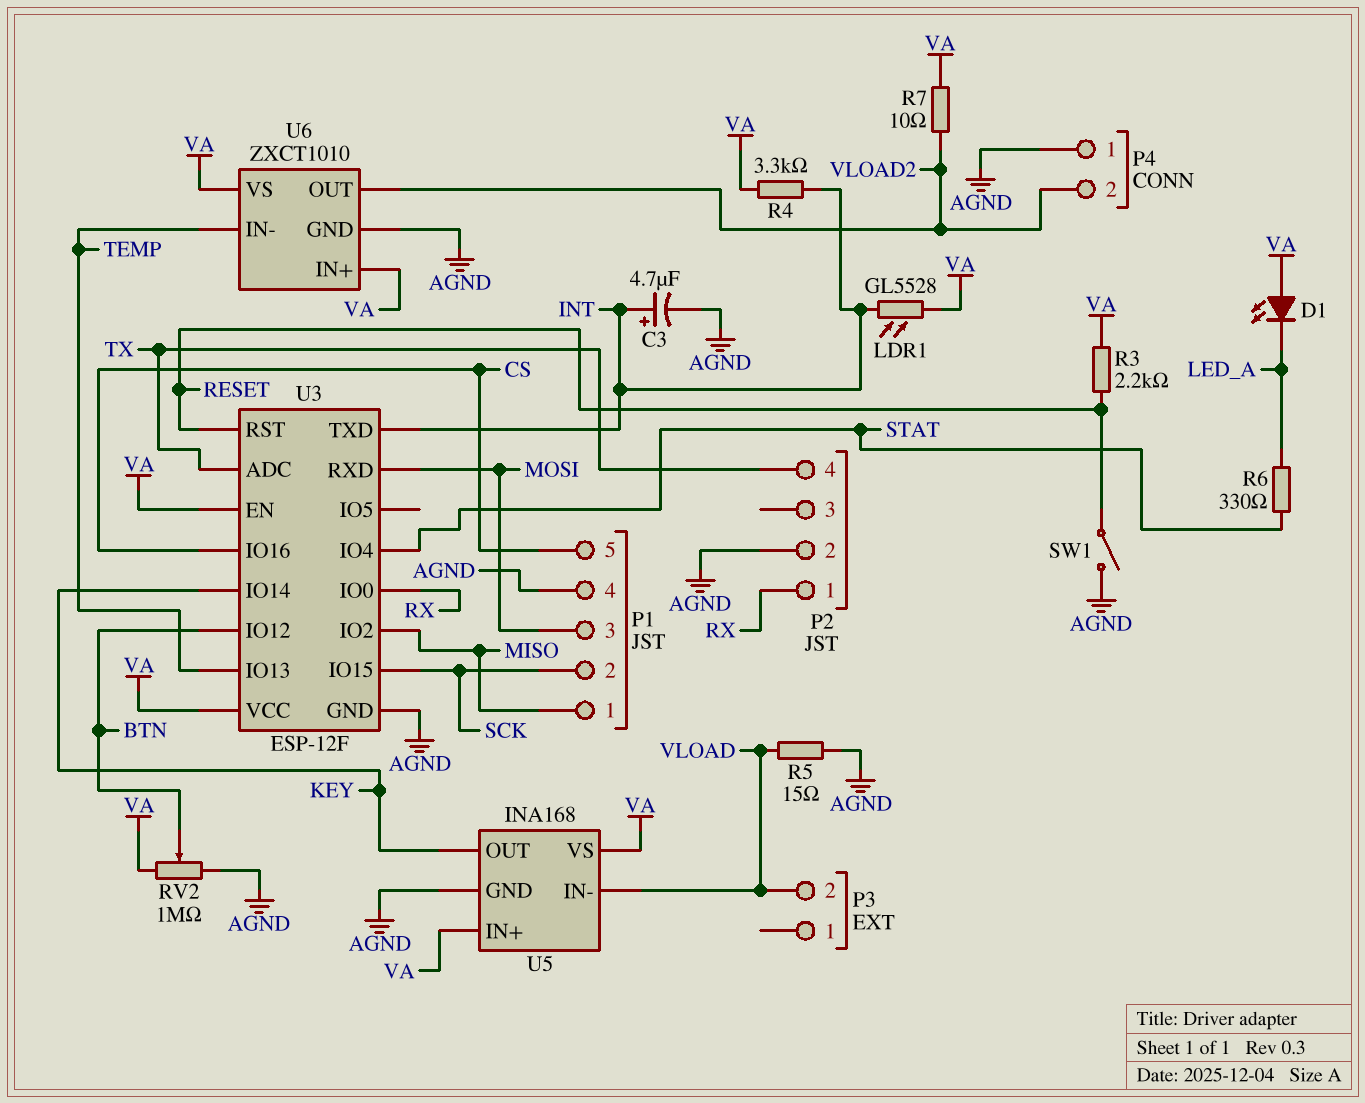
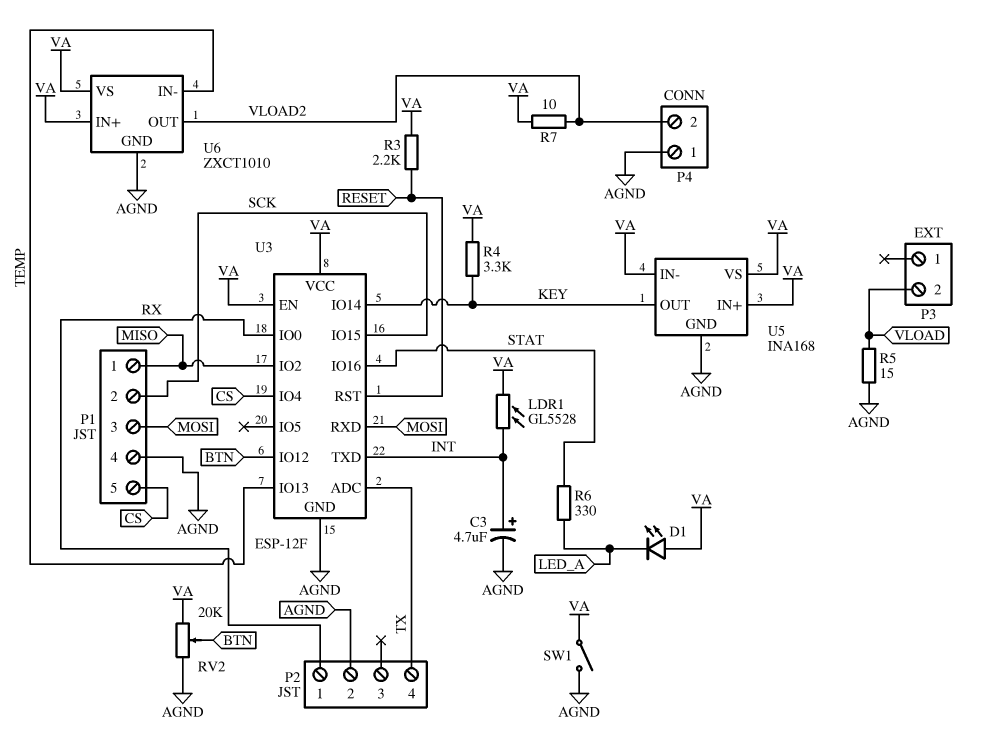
R4: 3.3k (INT, VA) -> 3.3k (KEY, VA)
RV2: 1M (AGND, VA, wiper BTN) -> 20k (AGND, VA, wiper BTN)
SW1: switch (AGND, RESET) -> switch (AGND, VA)
U3 pin IO4: STAT -> CS
U3 pin IO16: CS -> STAT
U5 pin IN-: VLOAD -> VA

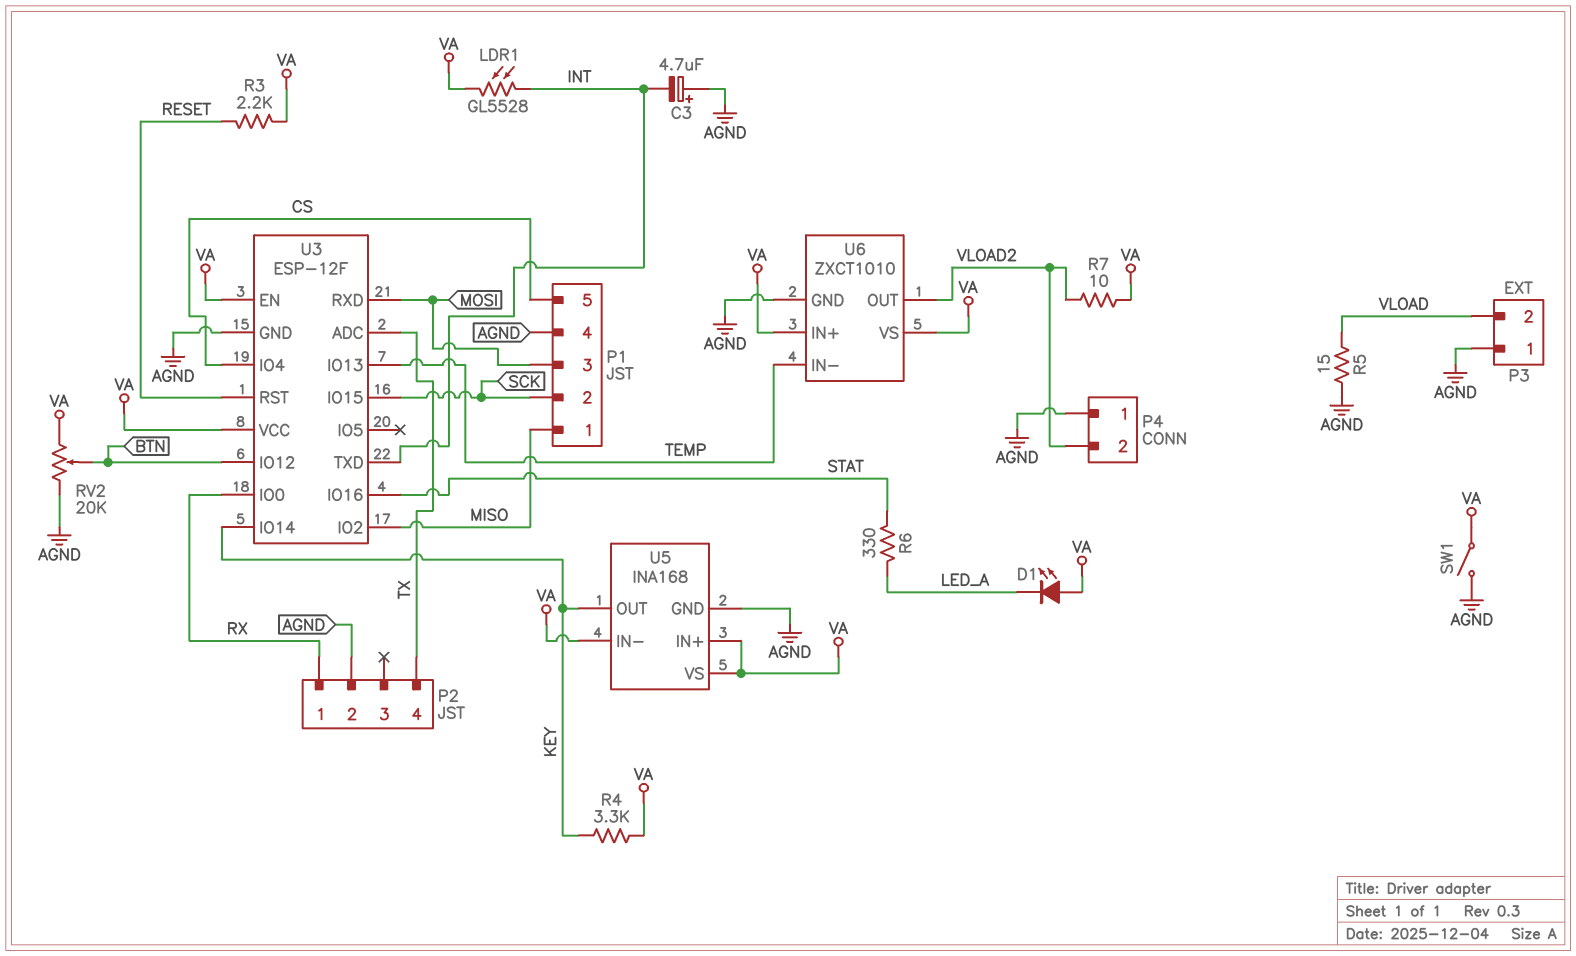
C3: 4.7uF (plus INT, minus AGND) -> 4.7uF (plus AGND, minus INT)
P3 pin 1: none -> AGND

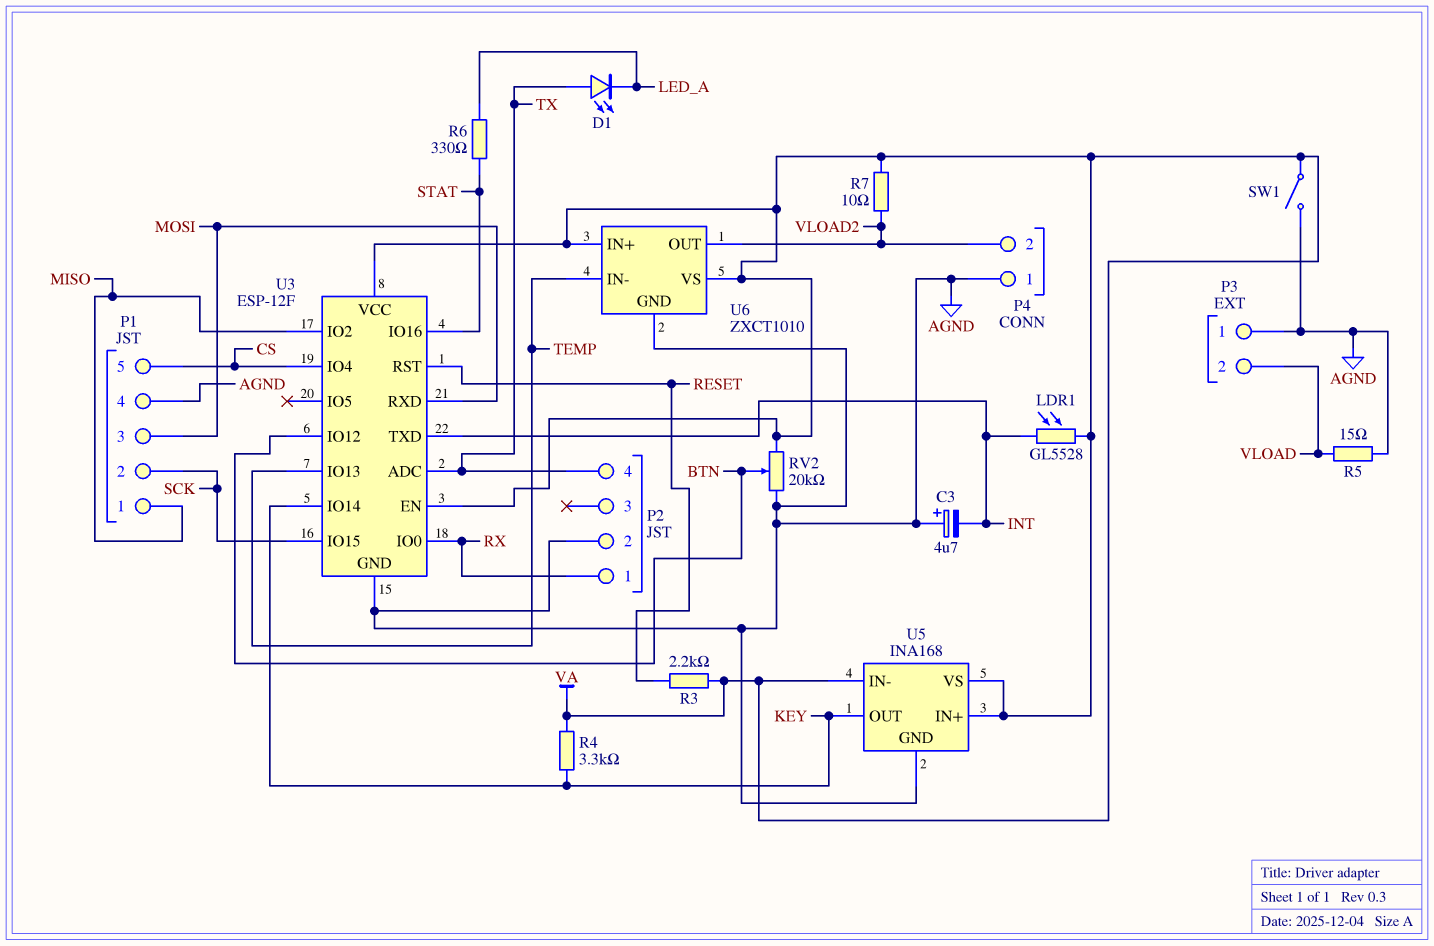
D1: LED (A VA, K LED_A) -> LED (A TX, K LED_A)

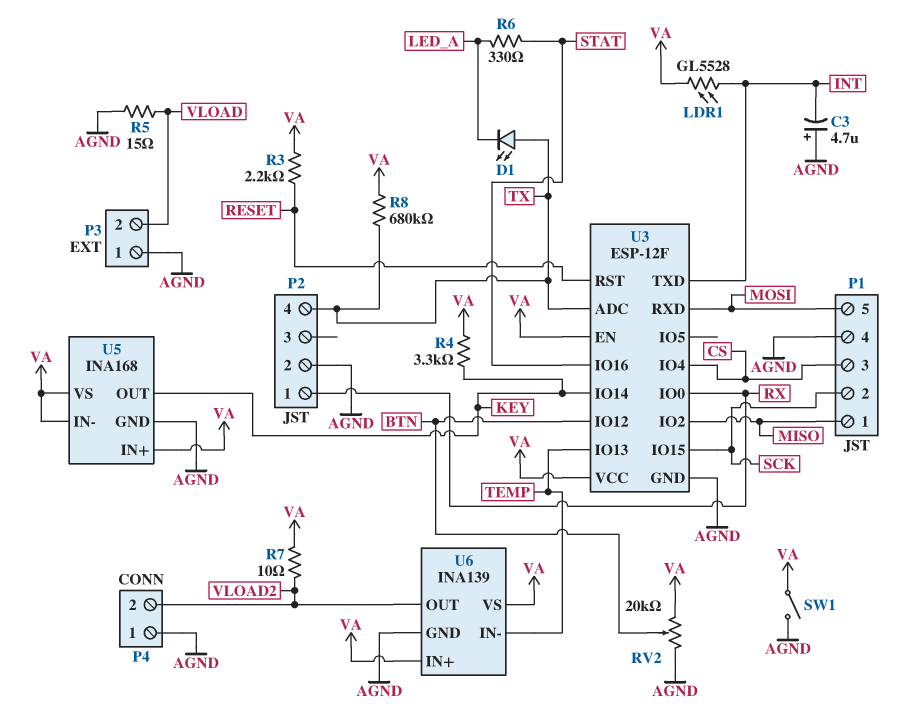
P1 pin 3: MOSI -> CS
P1 pin 5: CS -> MOSI
R8: none -> 680k (TX, VA)
U6: ZXCT1010 -> INA139

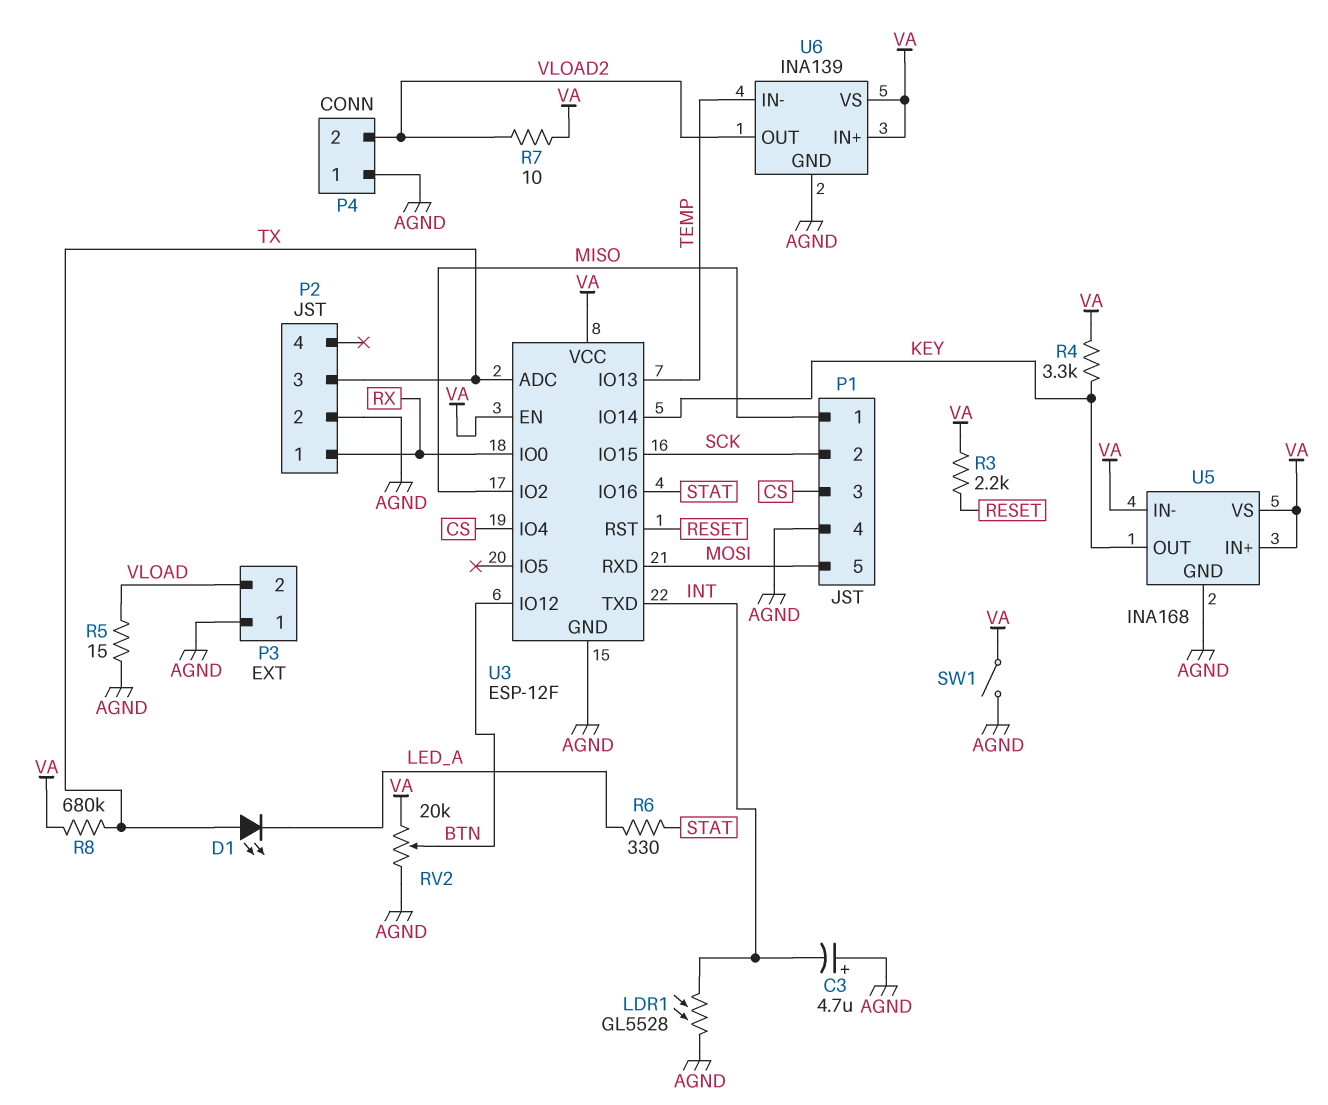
LDR1: GL5528 (INT, VA) -> GL5528 (AGND, INT)
P2 pin 3: none -> TX
P2 pin 4: TX -> none

